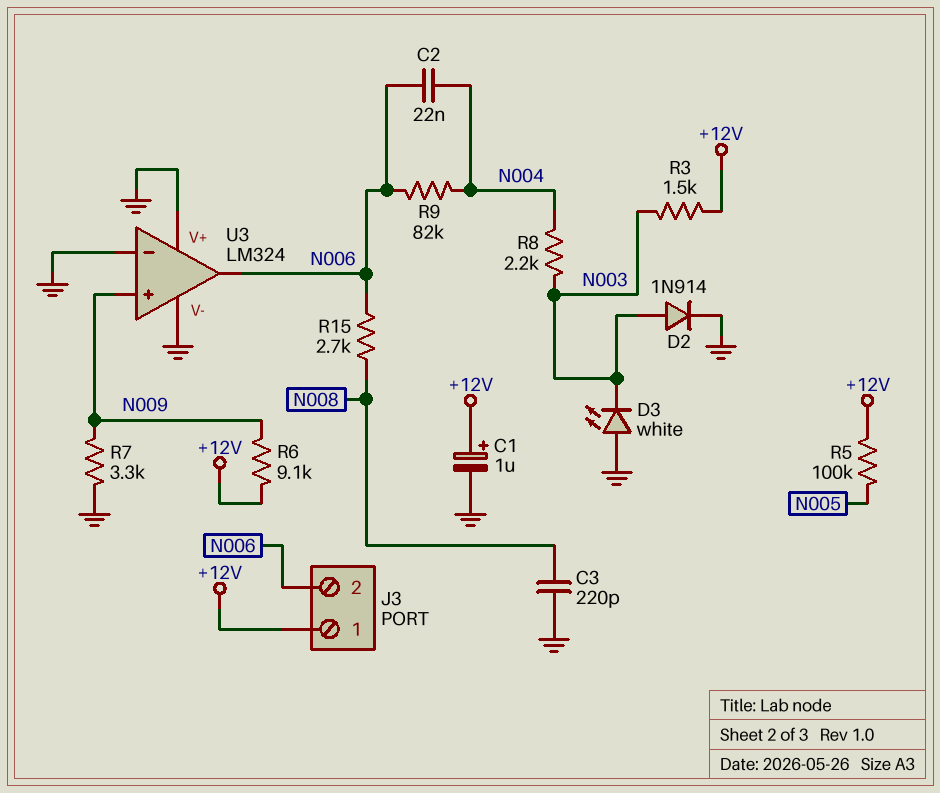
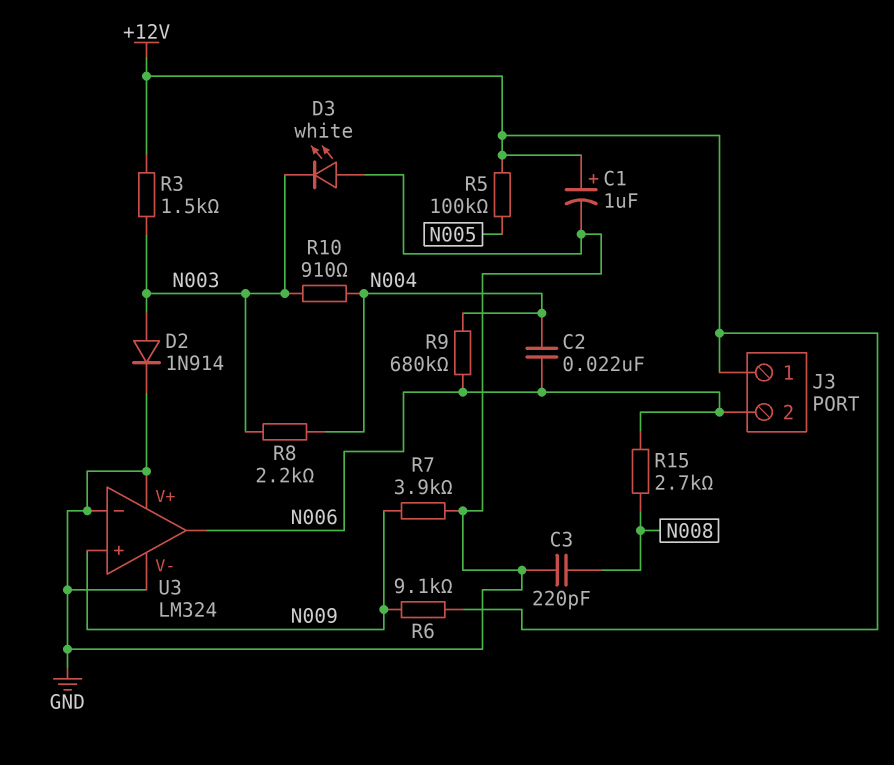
R7: 3.3k (GND, N009) -> 3.9k (GND, N009)
R9: 82k (N004, N006) -> 680k (N004, N006)
R10: none -> 910 (N003, N004)

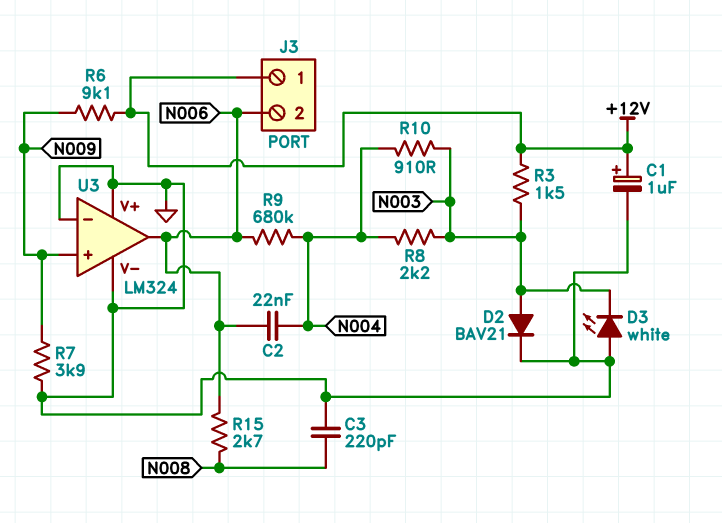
D2: diode 1N914 (A N003, K GND) -> diode BAV21 (A N003, K GND)
R5: 100k (+12V, N005) -> none

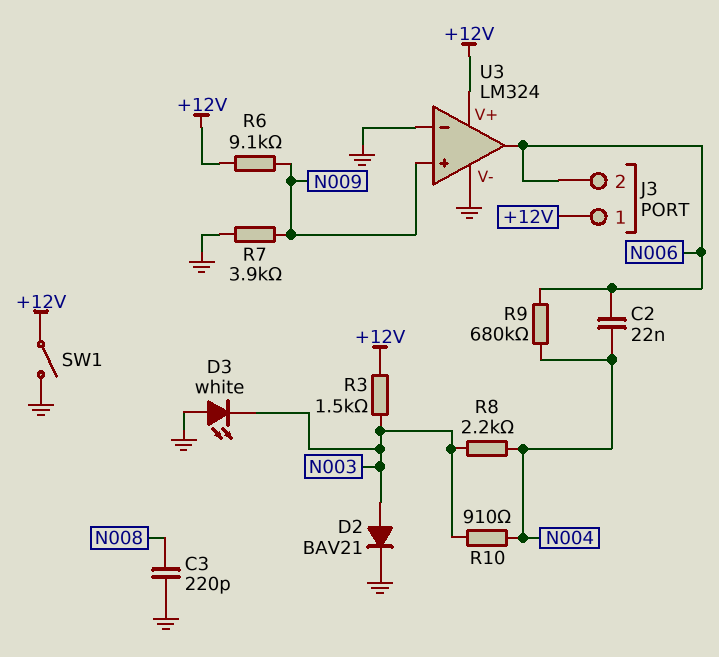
C1: 1uF (plus +12V, minus GND) -> none
R15: 2.7k (N006, N008) -> none
SW1: none -> switch (+12V, GND)
U3 pin V+: GND -> +12V

